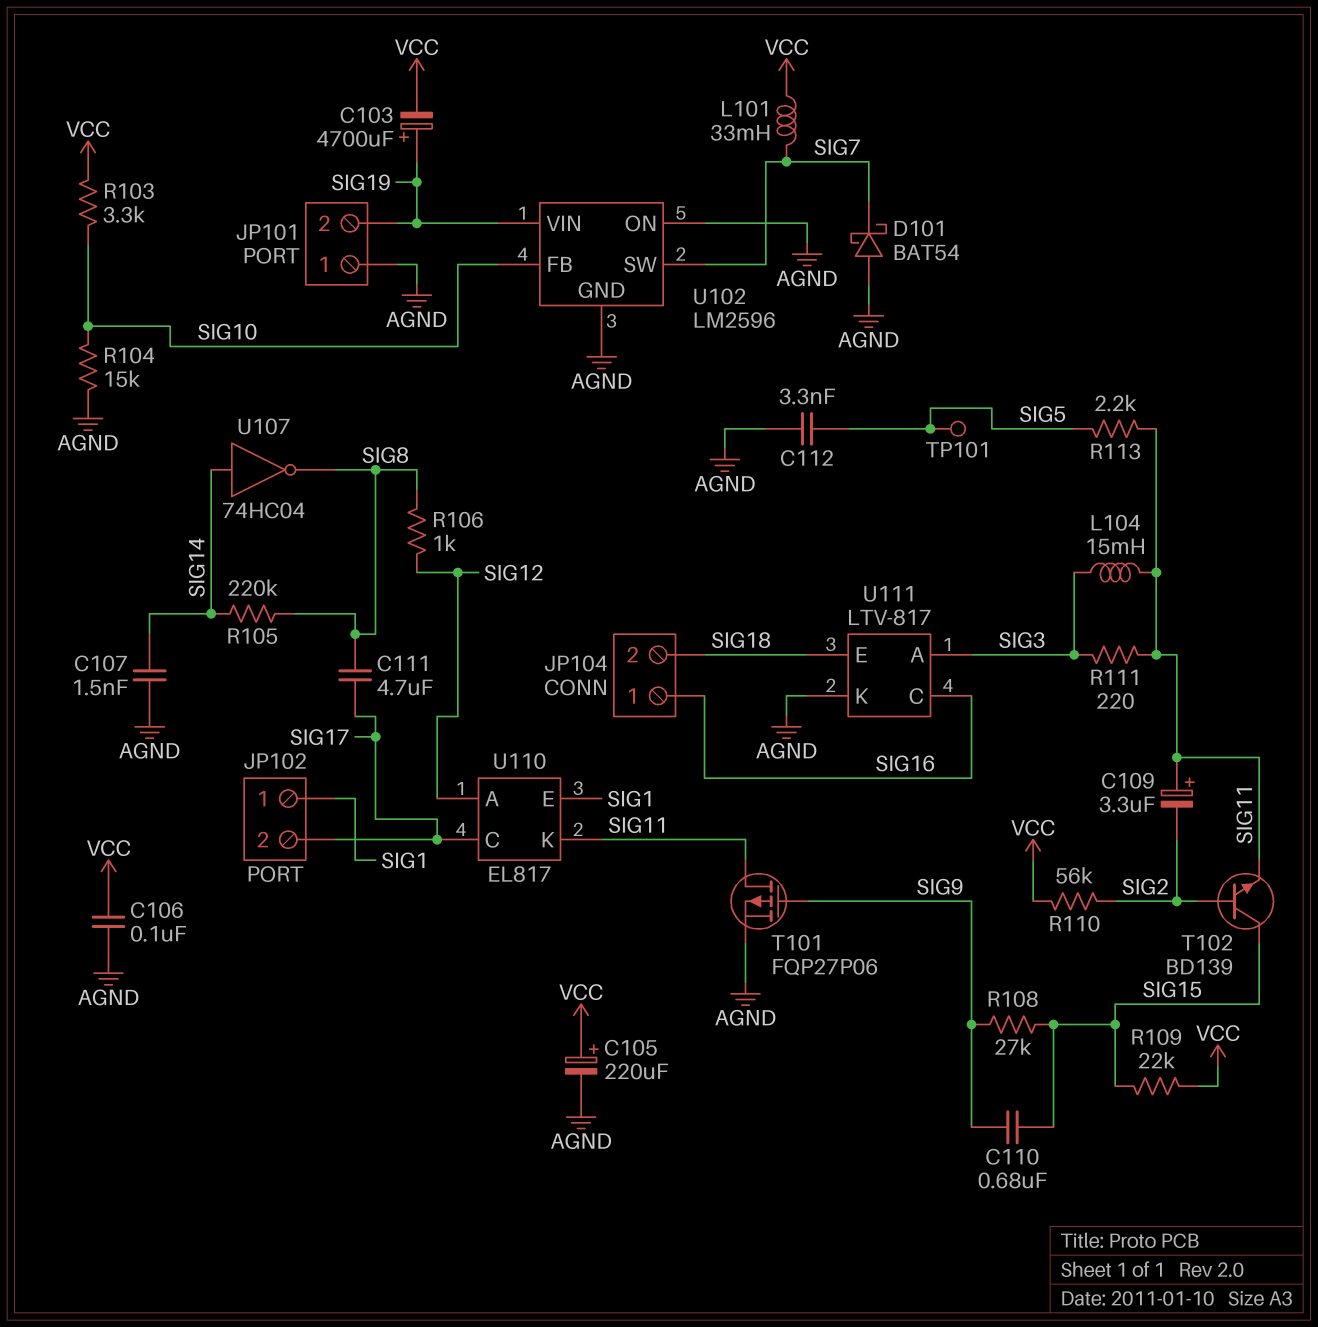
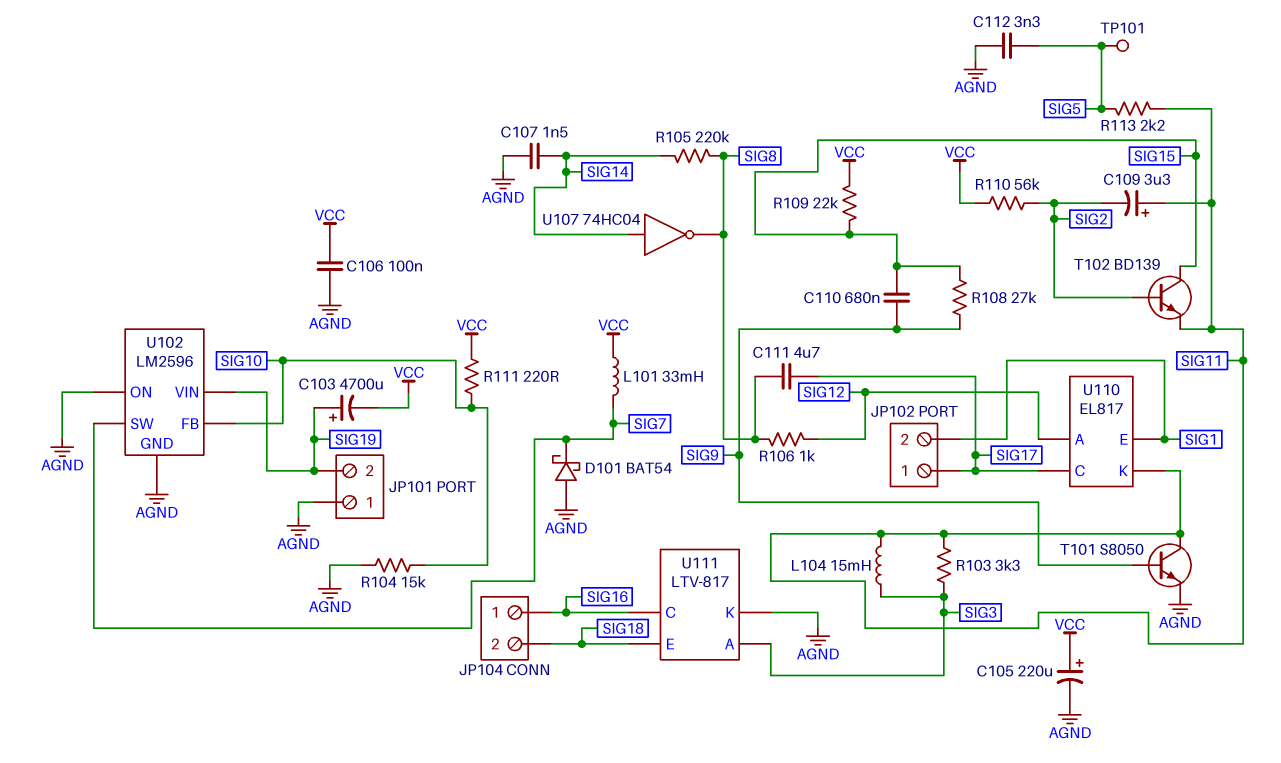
JP102 pin 1: SIG1 -> SIG17
JP102 pin 2: SIG17 -> SIG1
R103: 3.3k (SIG10, VCC) -> 3.3k (SIG3, SIG11)
R111: 220 (SIG3, SIG11) -> 220 (SIG10, VCC)
T101: PMOS FQP27P06 (G SIG9, D SIG11, S AGND) -> NPN S8050 (B SIG9, C SIG11, E AGND)

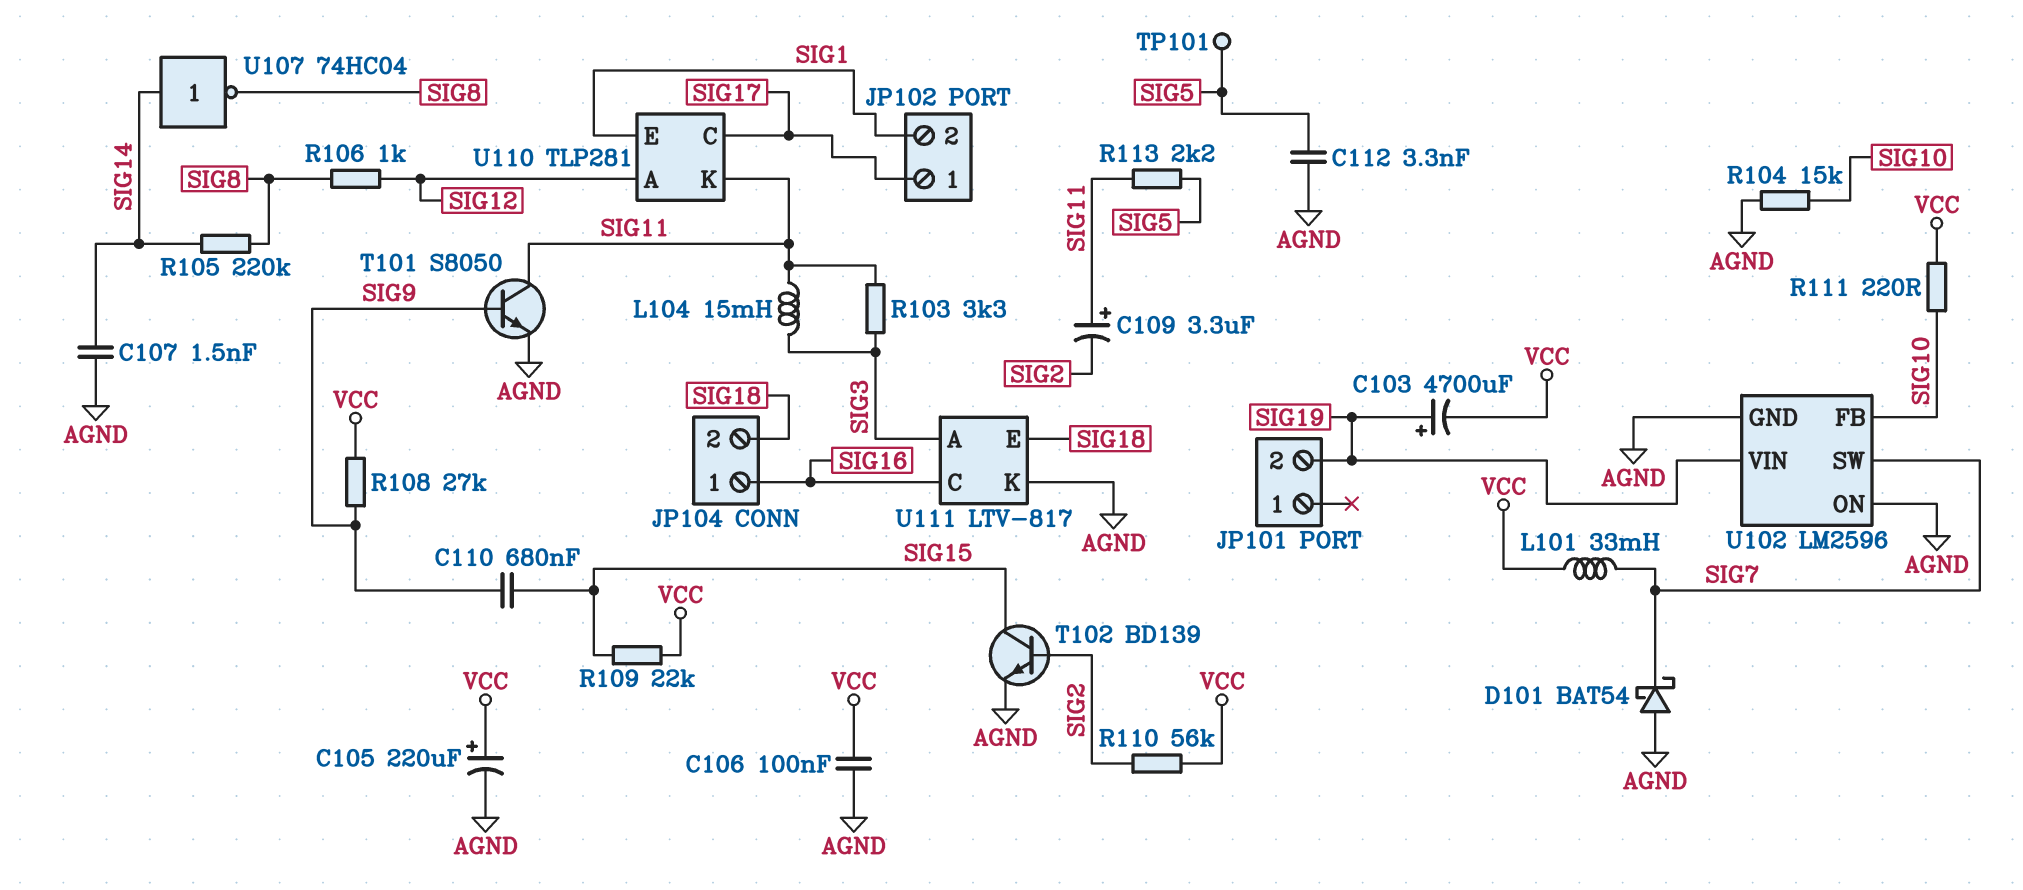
C111: 4.7uF (SIG8, SIG17) -> none
JP101 pin 1: AGND -> none
R108: 27k (SIG9, SIG15) -> 27k (SIG9, VCC)
T102: NPN BD139 (B SIG2, C SIG15, E SIG11) -> NPN BD139 (B SIG2, C SIG15, E AGND)
U110: EL817 -> TLP281

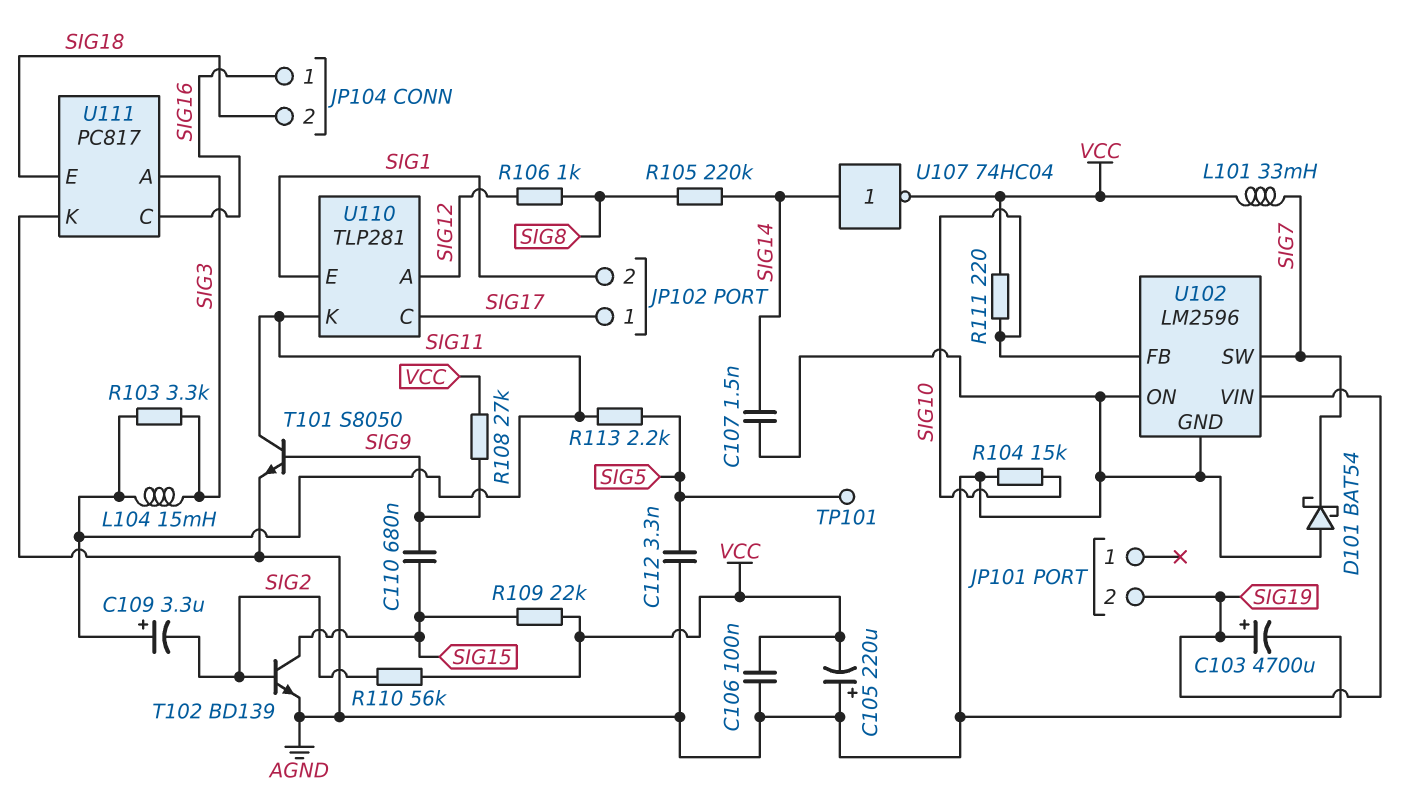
C103: 4700uF (plus SIG19, minus VCC) -> 4700uF (plus SIG19, minus AGND)
C105: 220uF (plus VCC, minus AGND) -> 220uF (plus AGND, minus VCC)
U107: NOT 74HC04 (in SIG14, out SIG8) -> NOT 74HC04 (in SIG14, out VCC)
U111: LTV-817 -> PC817

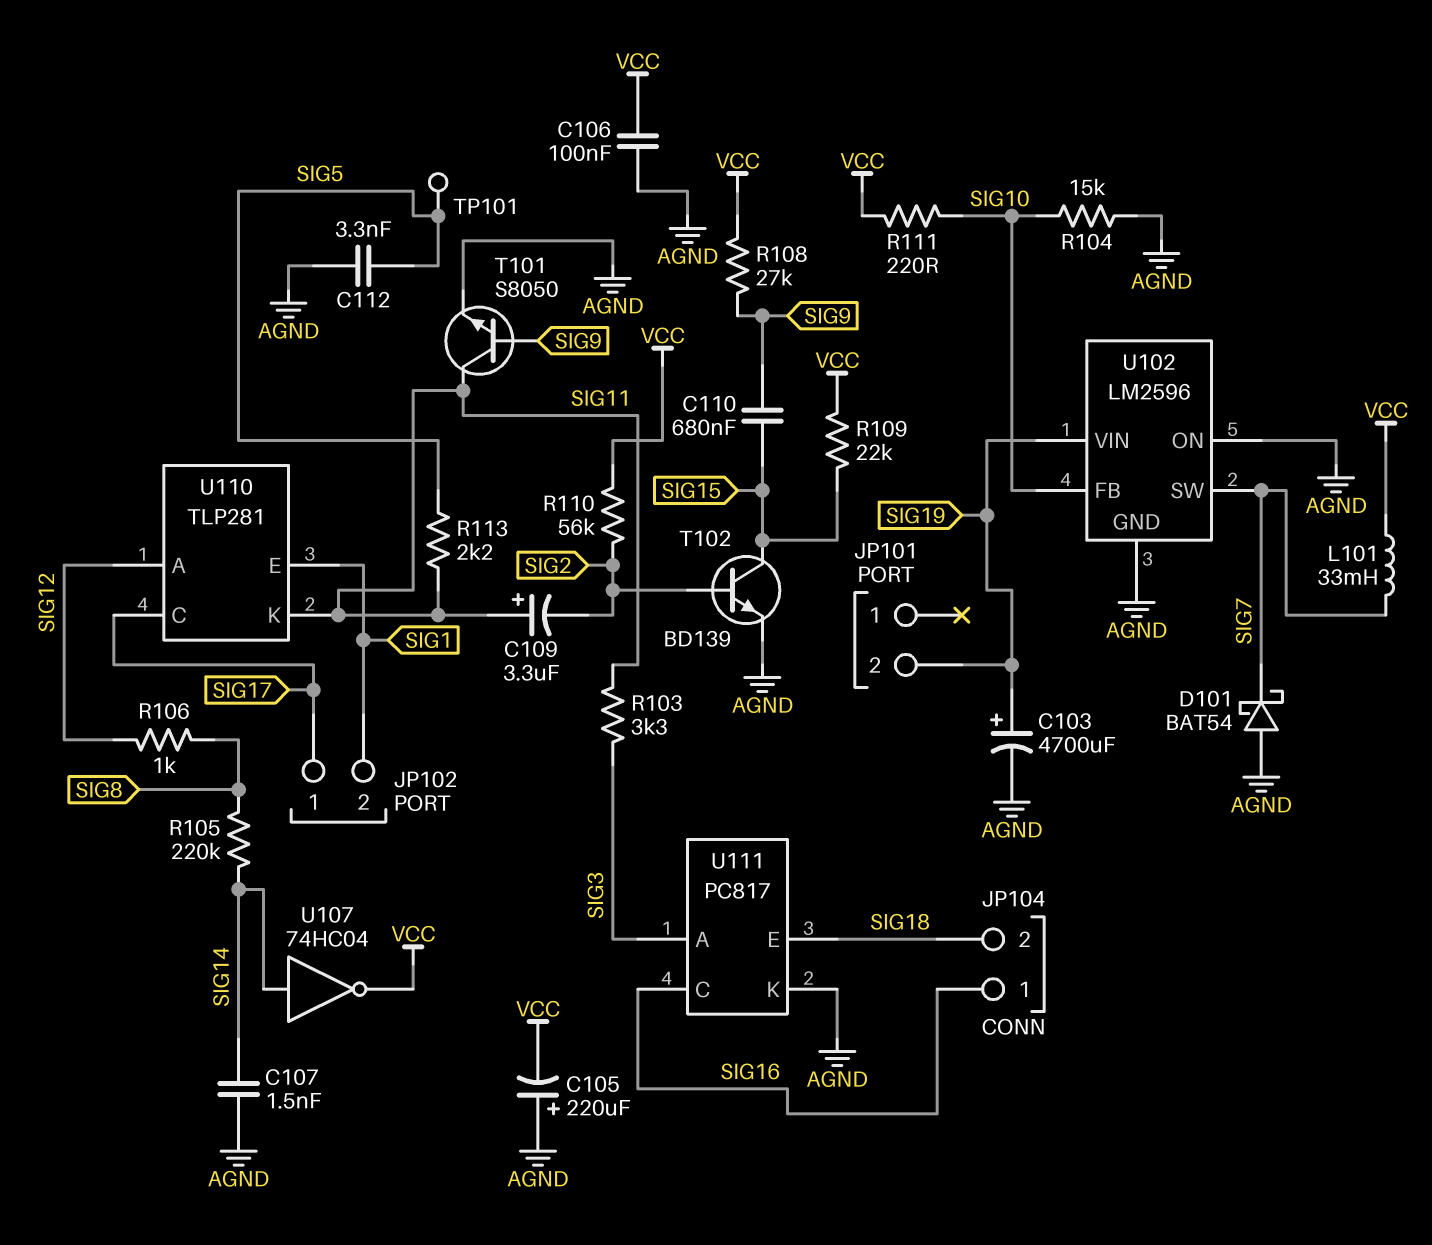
L104: 15mH (SIG3, SIG11) -> none

